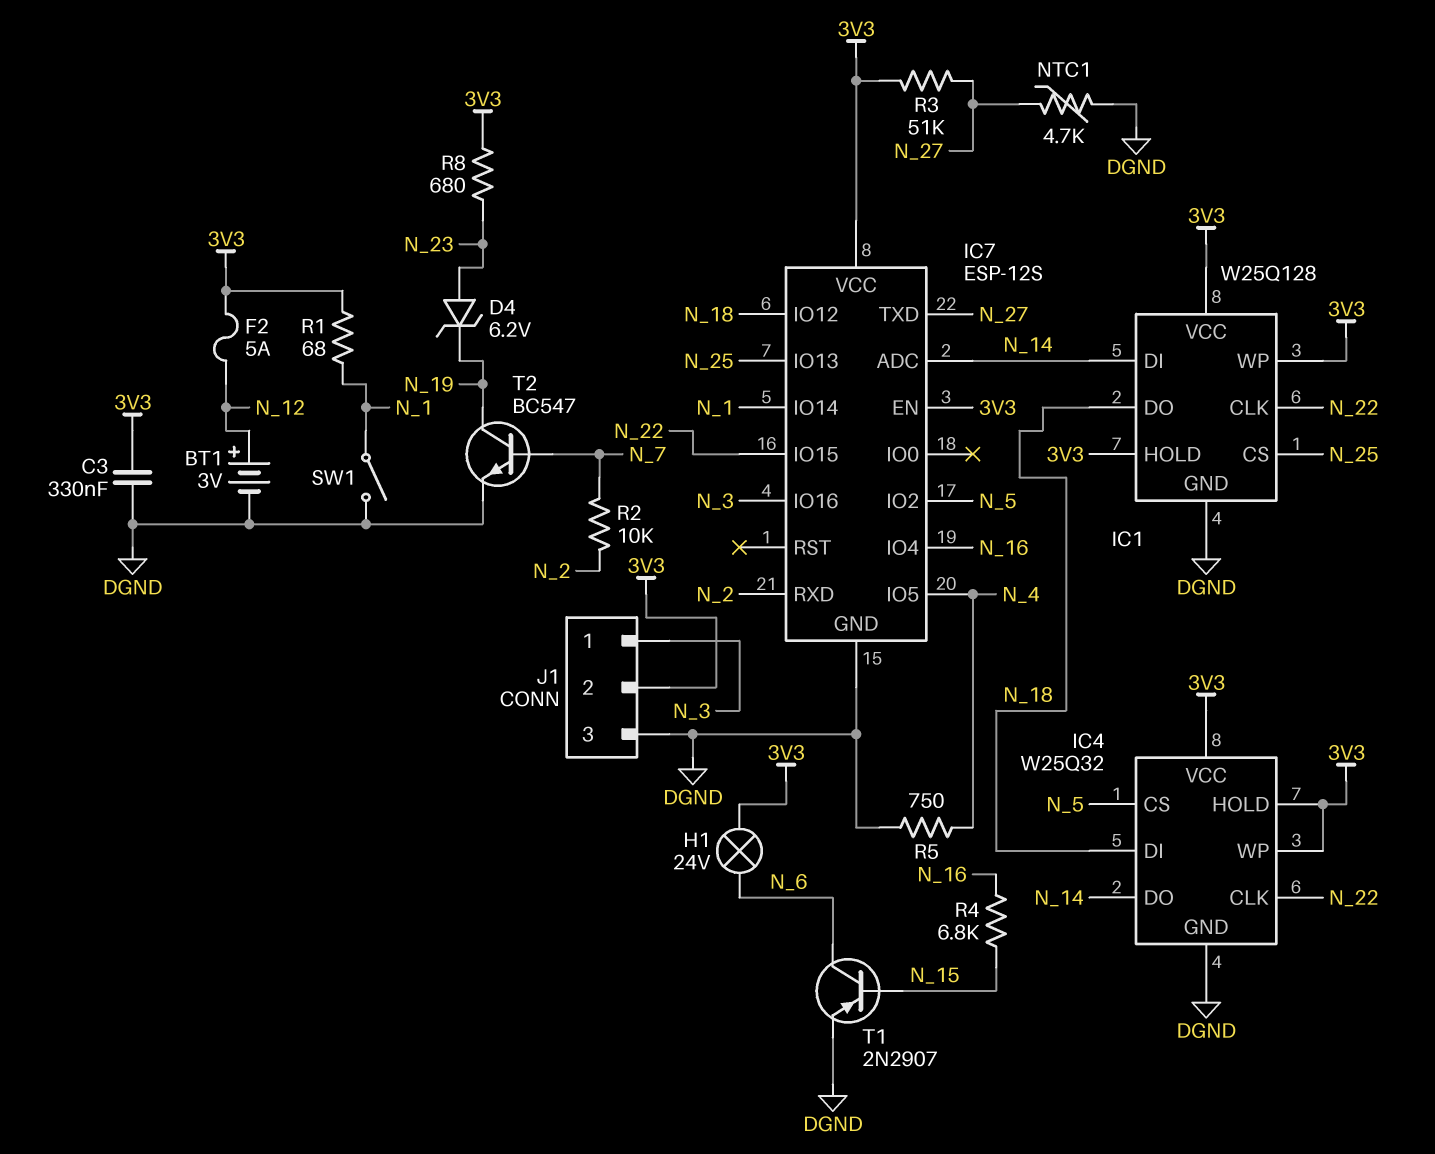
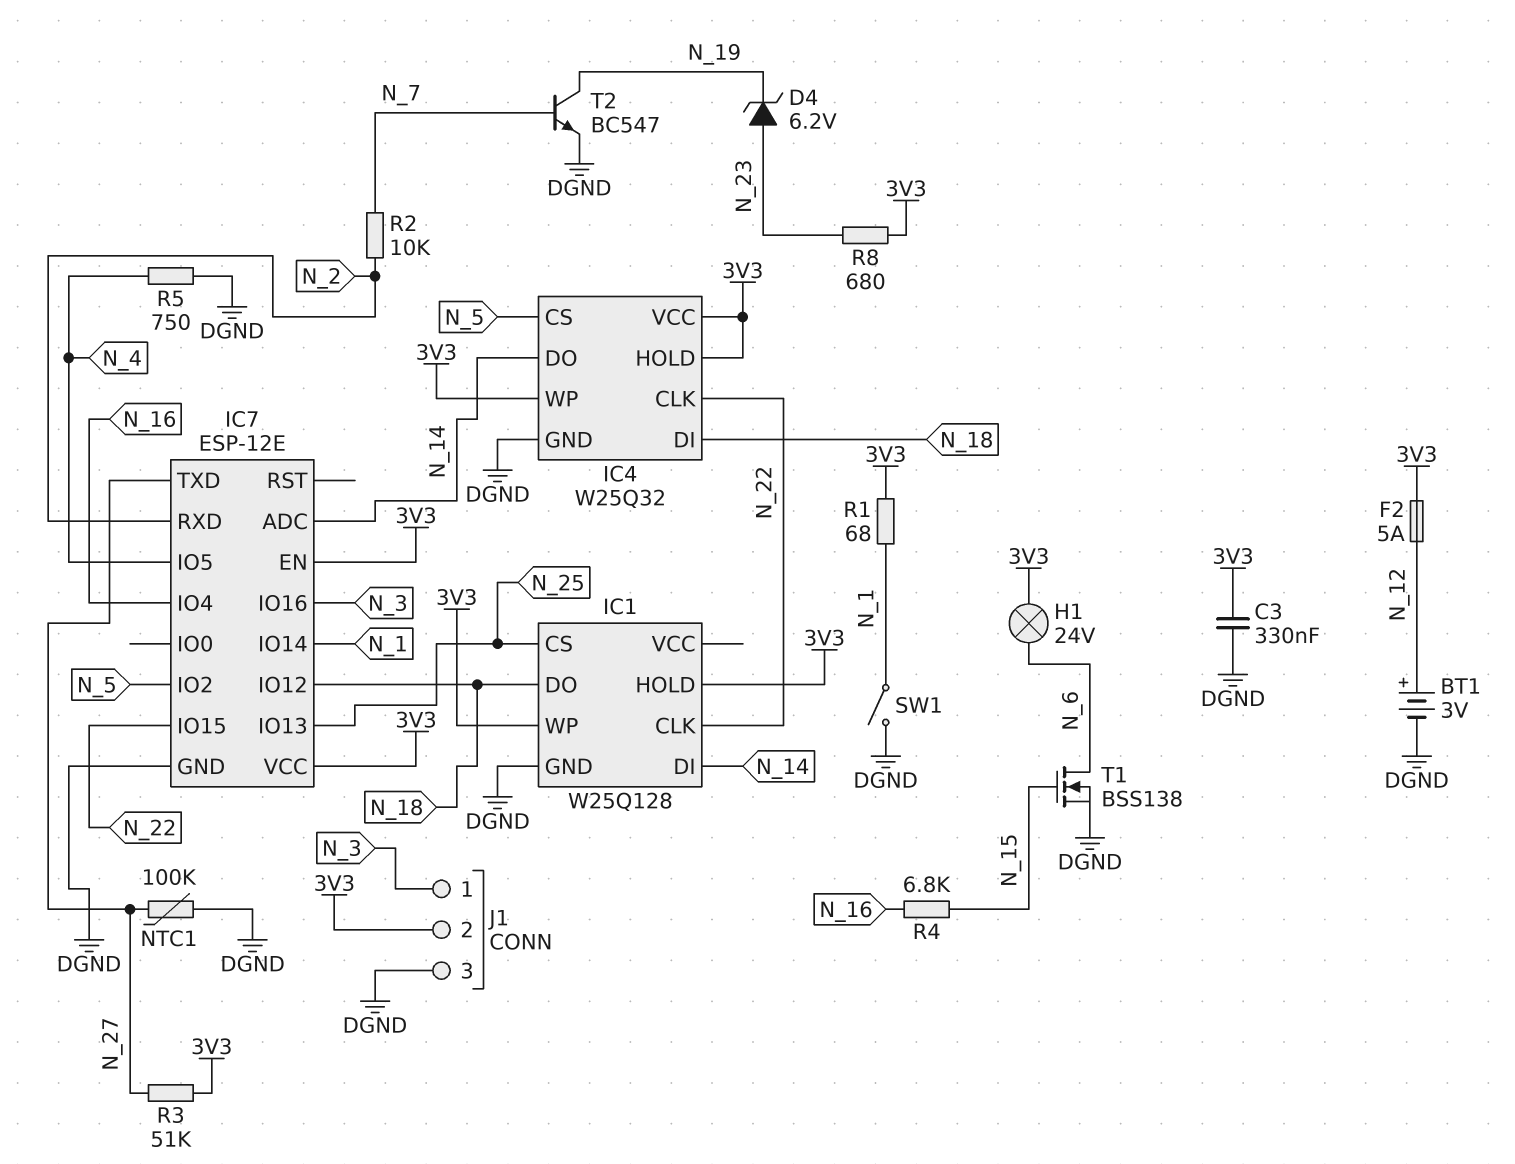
IC1 pin VCC: 3V3 -> none
IC7: ESP-12S -> ESP-12E
NTC1: 4.7k (DGND, N_27) -> 100k (DGND, N_27)
T1: PNP 2N2907 (B N_15, C N_6, E DGND) -> NMOS BSS138 (G N_15, D N_6, S DGND)

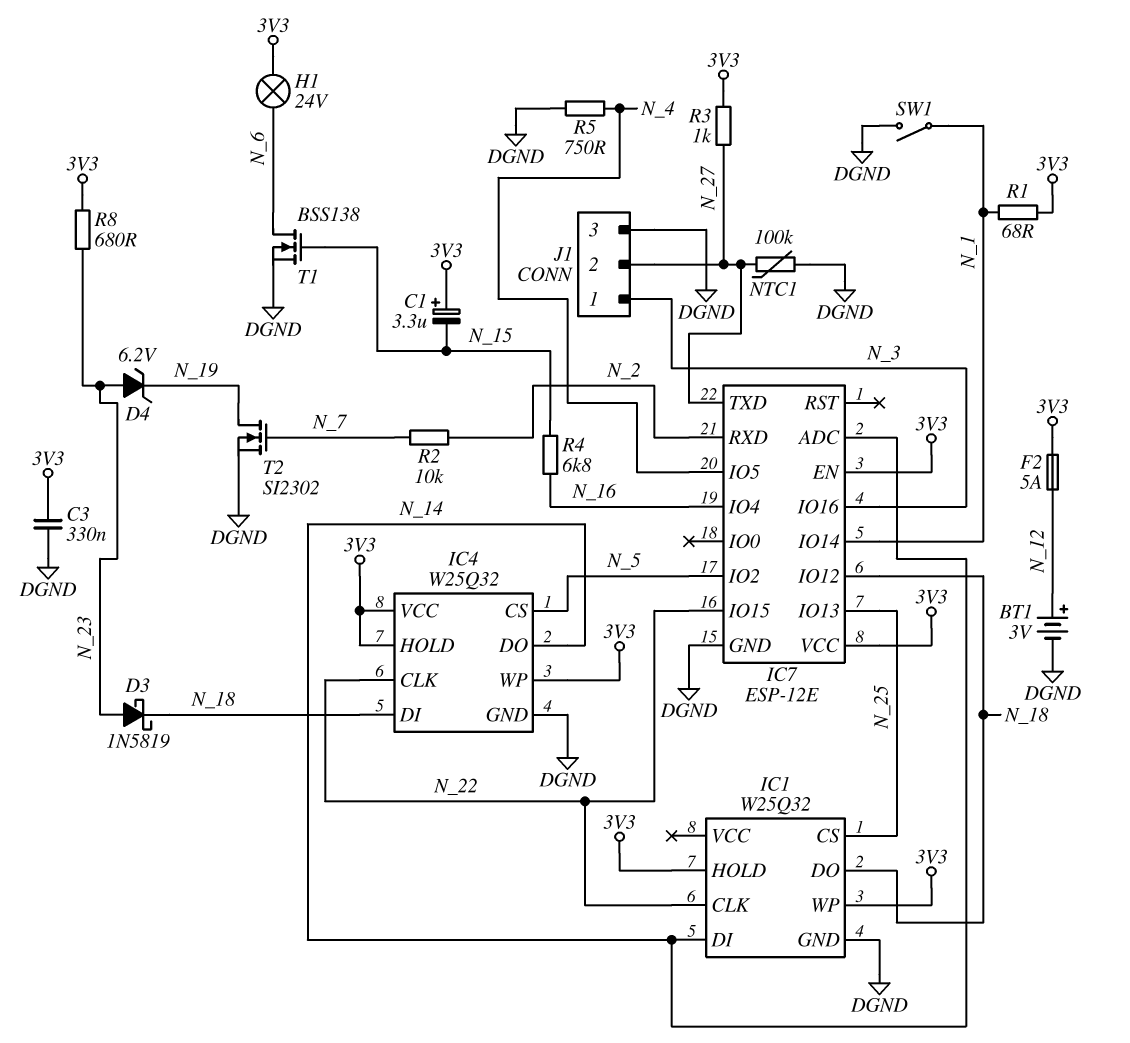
C1: none -> 3.3uF (plus 3V3, minus N_15)
D3: none -> schottky 1N5819 (A N_23, K N_18)
IC1: W25Q128 -> W25Q32
J1 pin 2: 3V3 -> N_27
R3: 51k (3V3, N_27) -> 1k (3V3, N_27)
T2: NPN BC547 (B N_7, C N_19, E DGND) -> NMOS SI2302 (G N_7, D N_19, S DGND)

